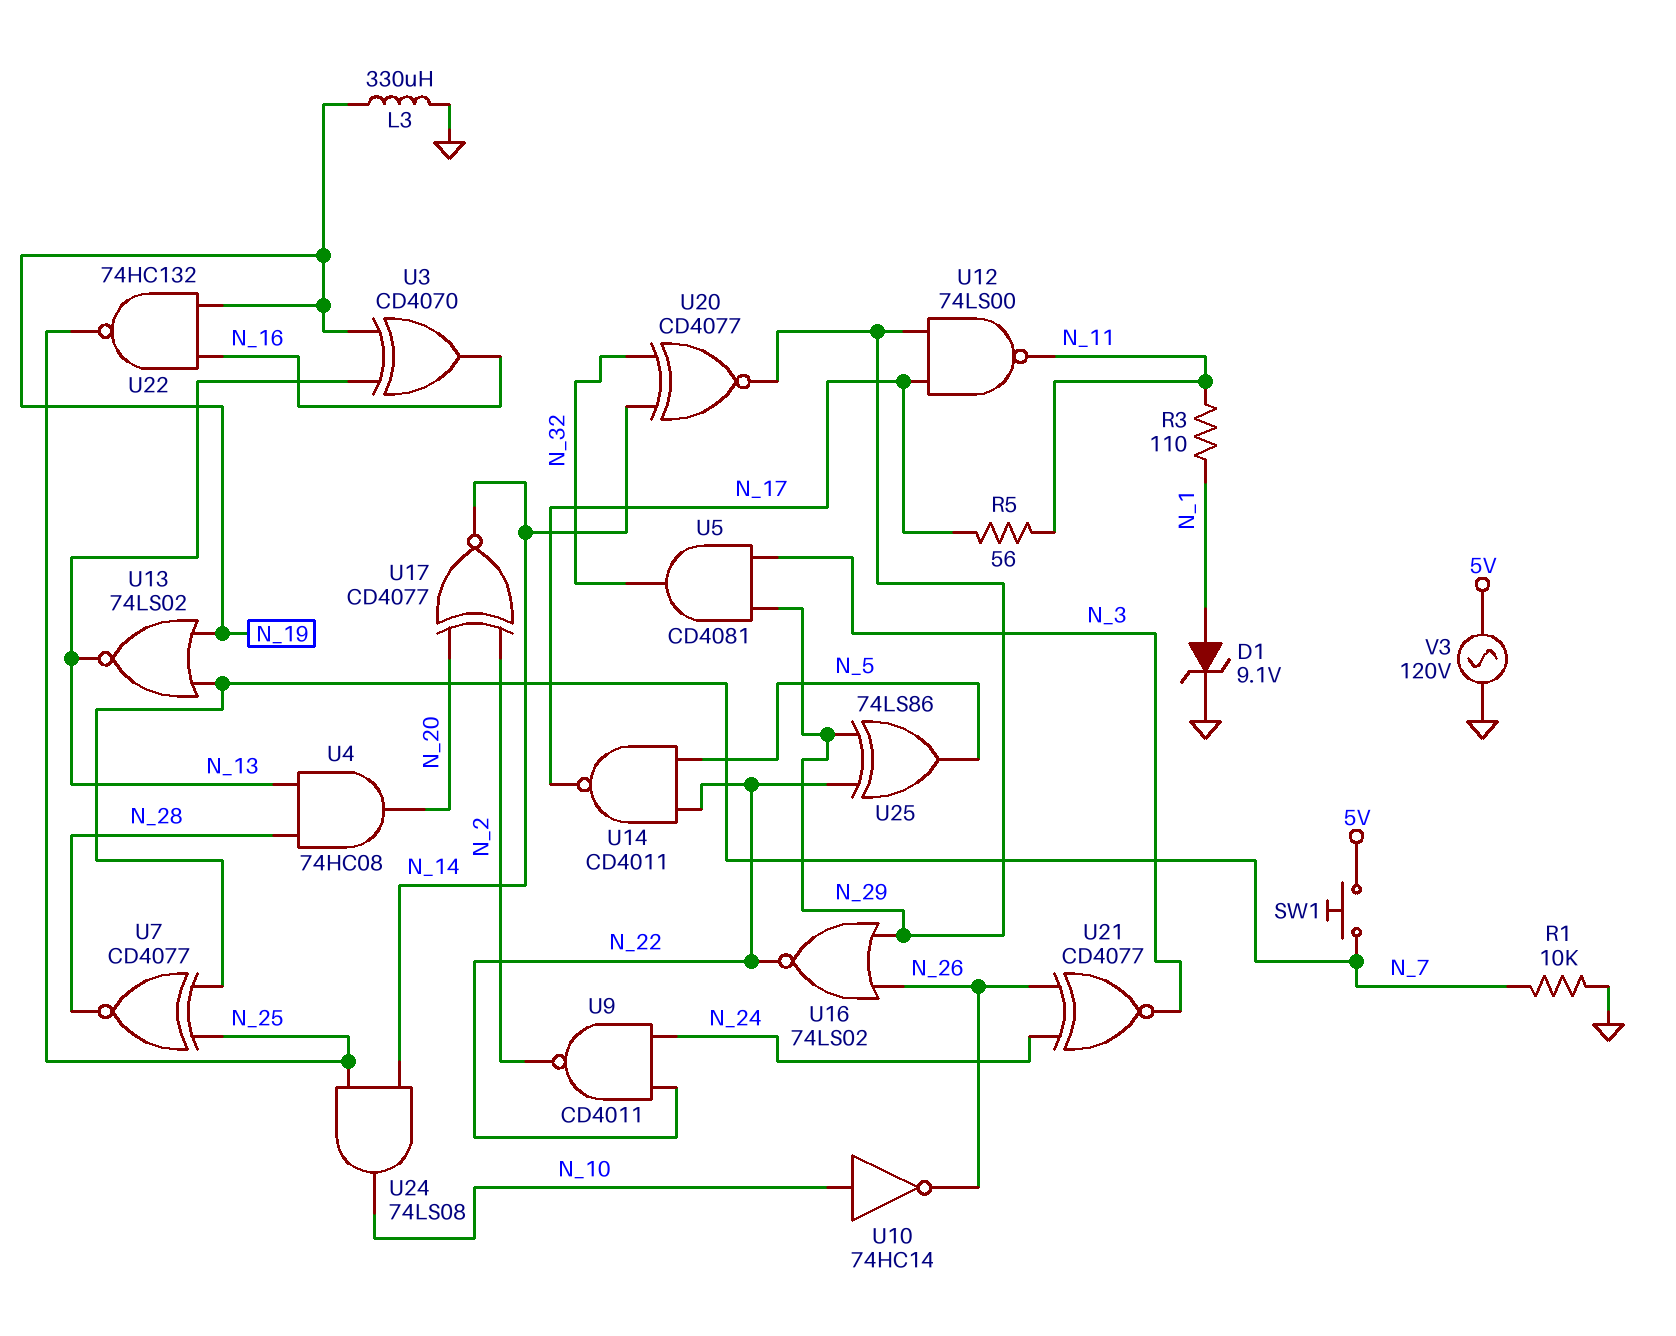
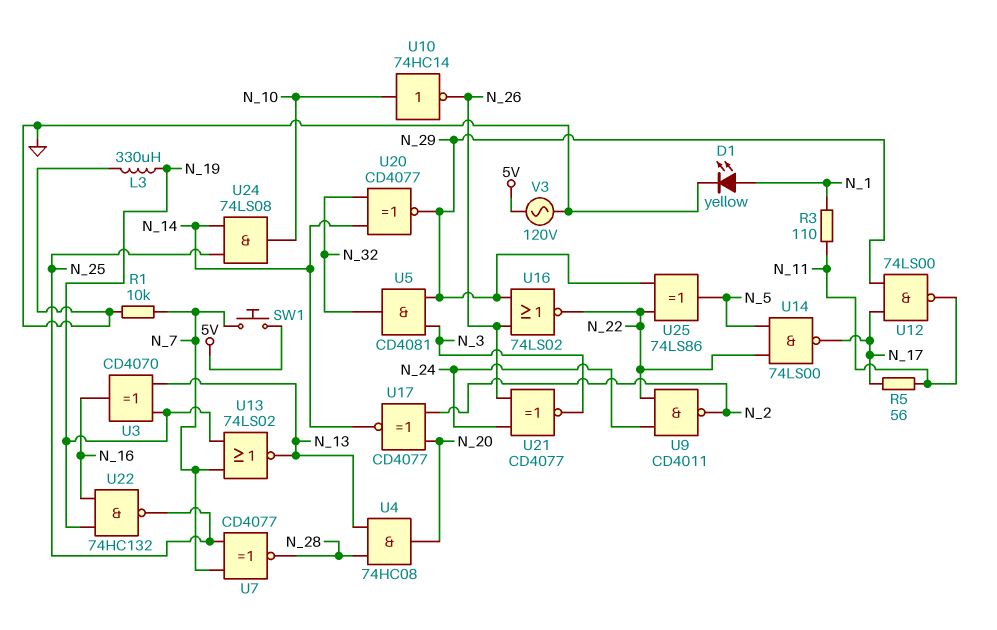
D1: zener 9.1V (A N_1, K GND) -> LED yellow (A N_1, K GND)
U14: NAND CD4011 (in N_5, in N_22, out N_17) -> NAND 74LS00 (in N_5, in N_22, out N_17)

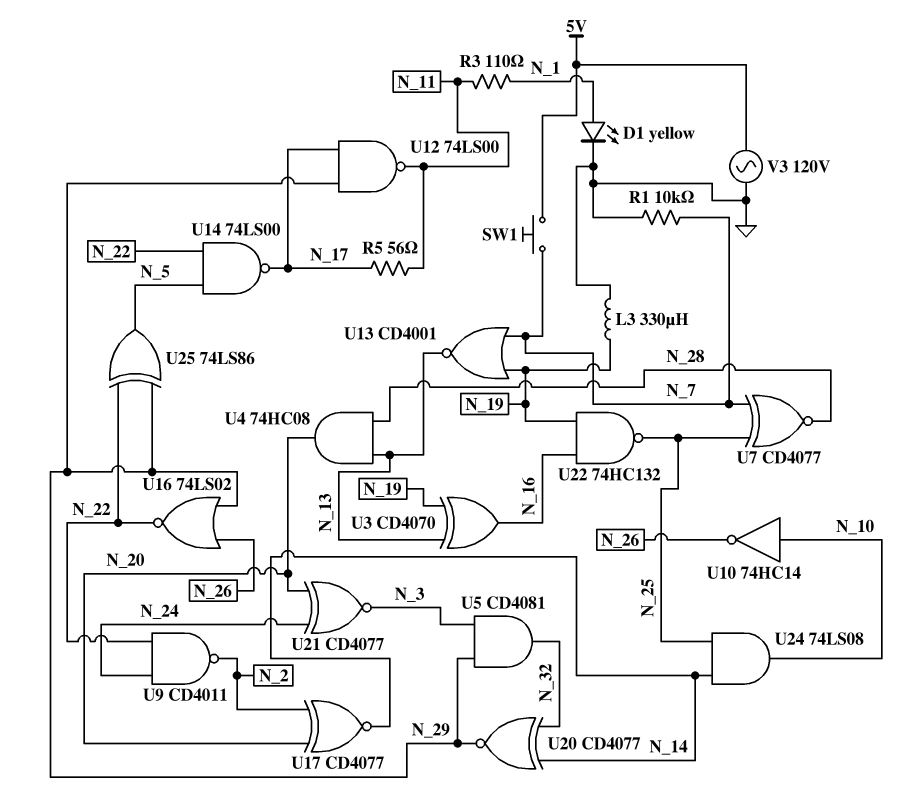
U13: NOR 74LS02 (in N_7, in N_19, out N_13) -> NOR CD4001 (in N_7, in N_19, out N_13)
U21: XNOR CD4077 (in N_24, in N_26, out N_3) -> XNOR CD4077 (in N_20, in N_24, out N_3)

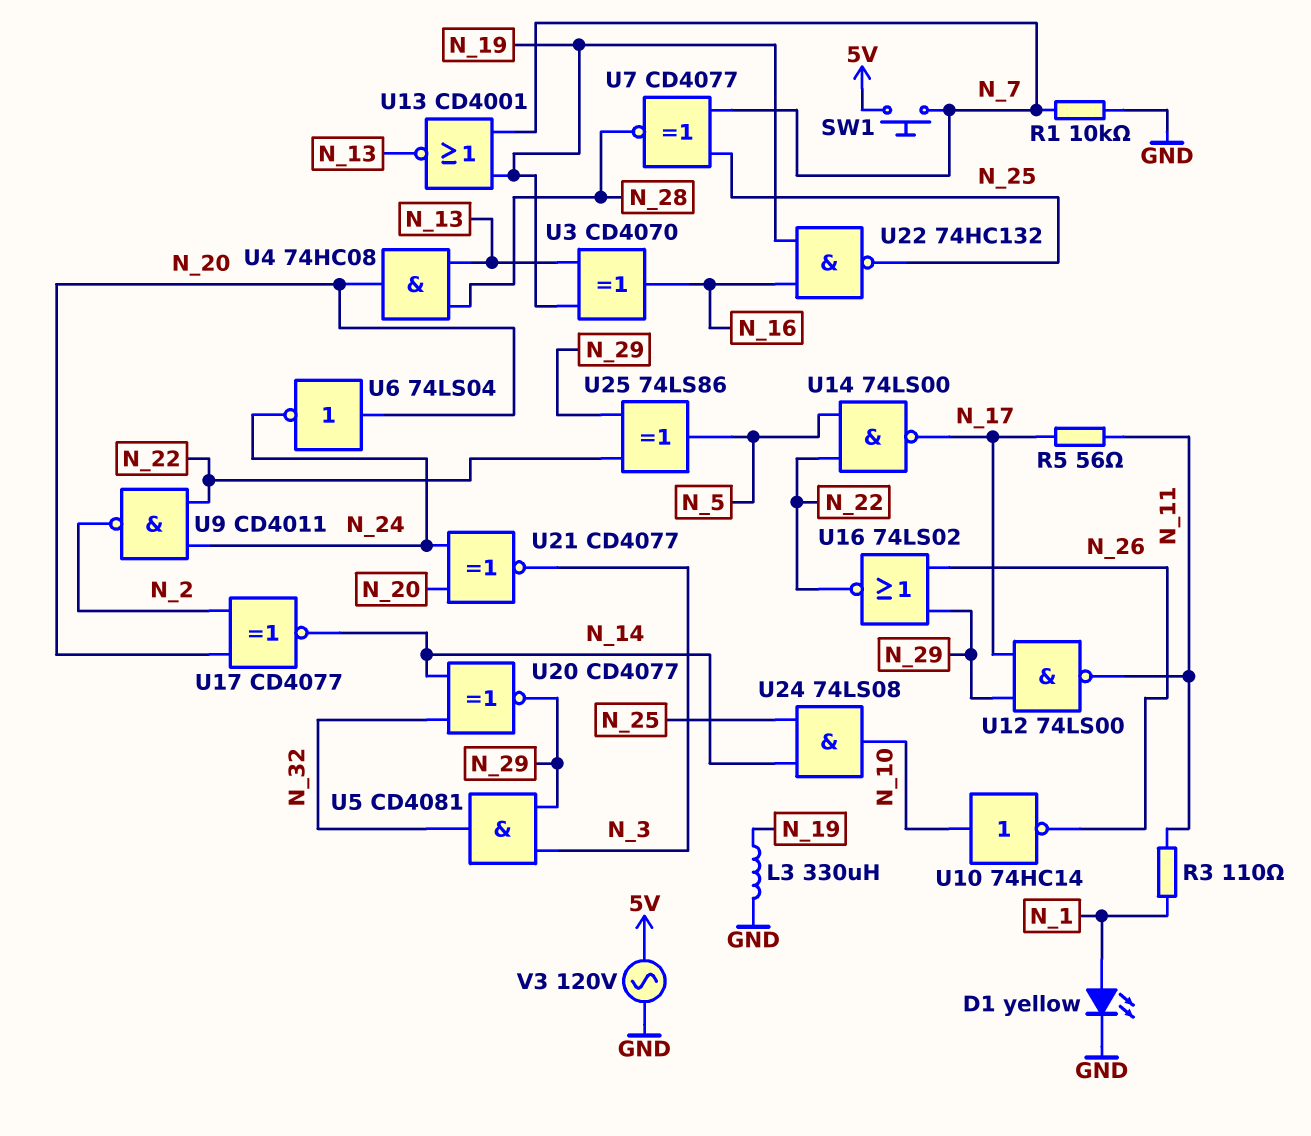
U6: none -> NOT 74LS04 (in N_20, out N_24)

